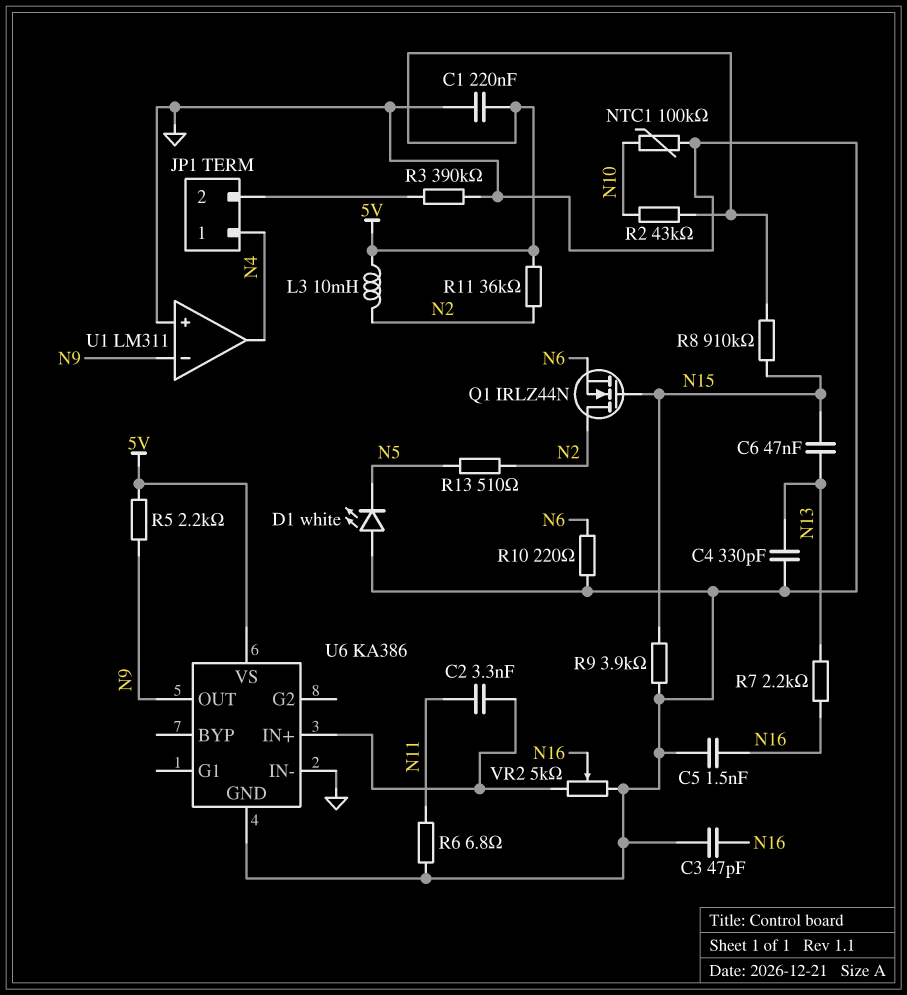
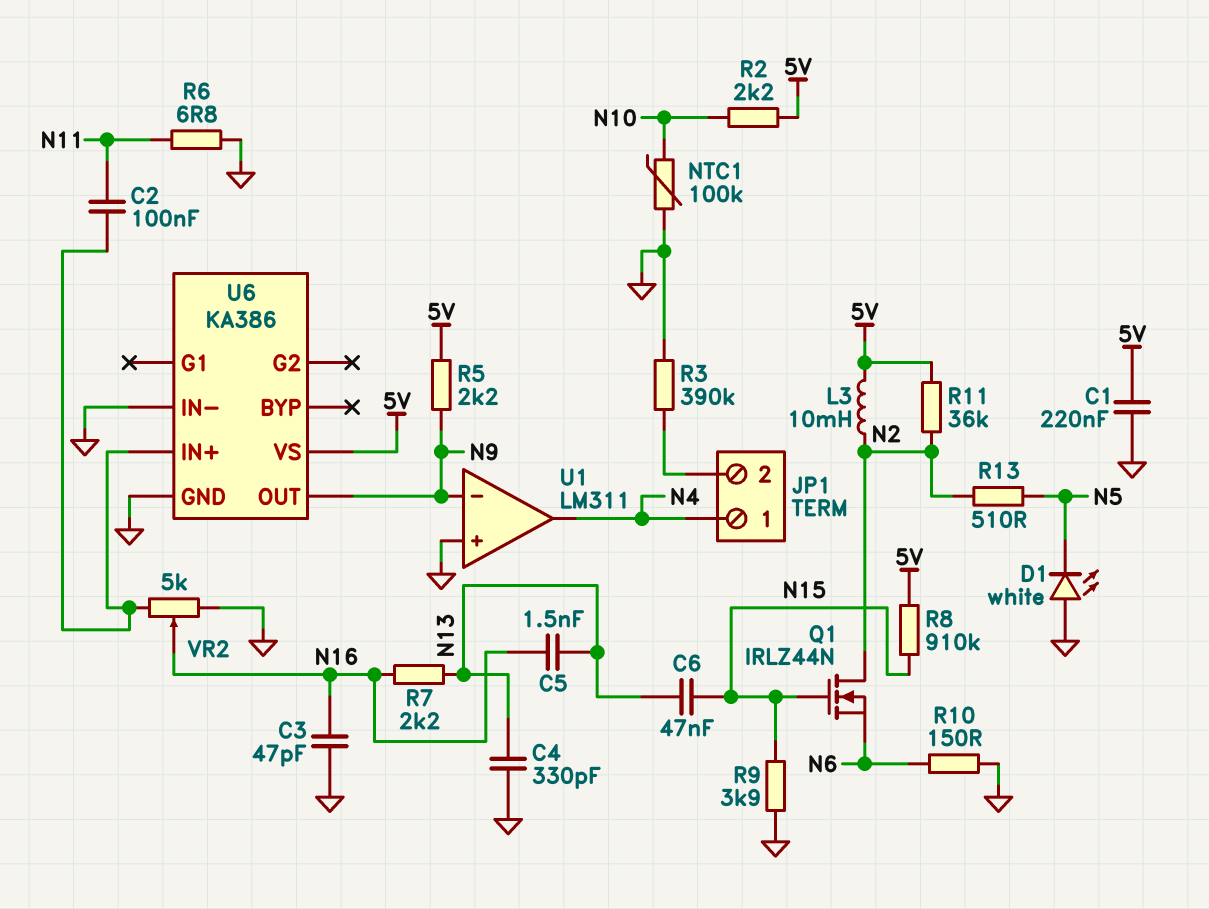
C2: 3.3nF (N11, U6/IN+) -> 100nF (N11, U6/IN+)
C5: 1.5nF (GND, N16) -> 1.5nF (N13, N16)
R2: 43k (5V, N10) -> 2.2k (5V, N10)
R10: 220 (GND, N6) -> 150 (GND, N6)

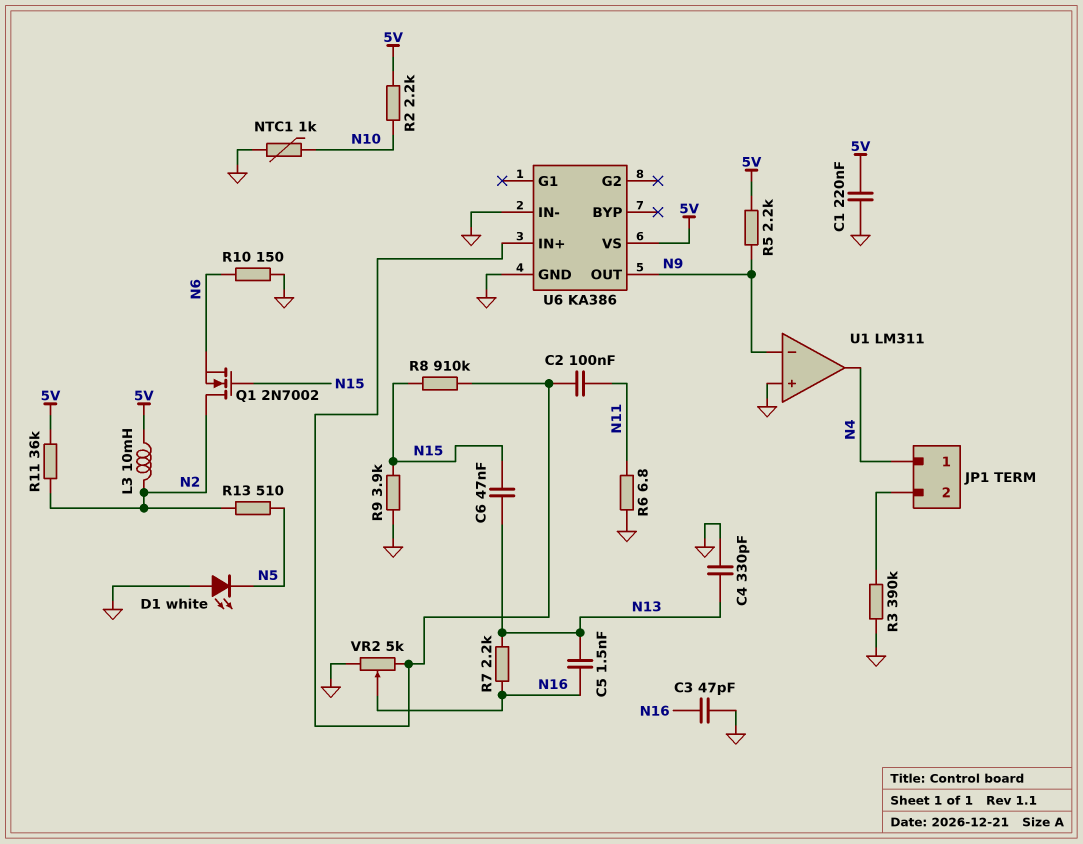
NTC1: 100k (GND, N10) -> 1k (GND, N10)
Q1: NMOS IRLZ44N (G N15, D N2, S N6) -> NMOS 2N7002 (G N15, D N2, S N6)
R8: 910k (5V, N15) -> 910k (N15, U6/IN+)

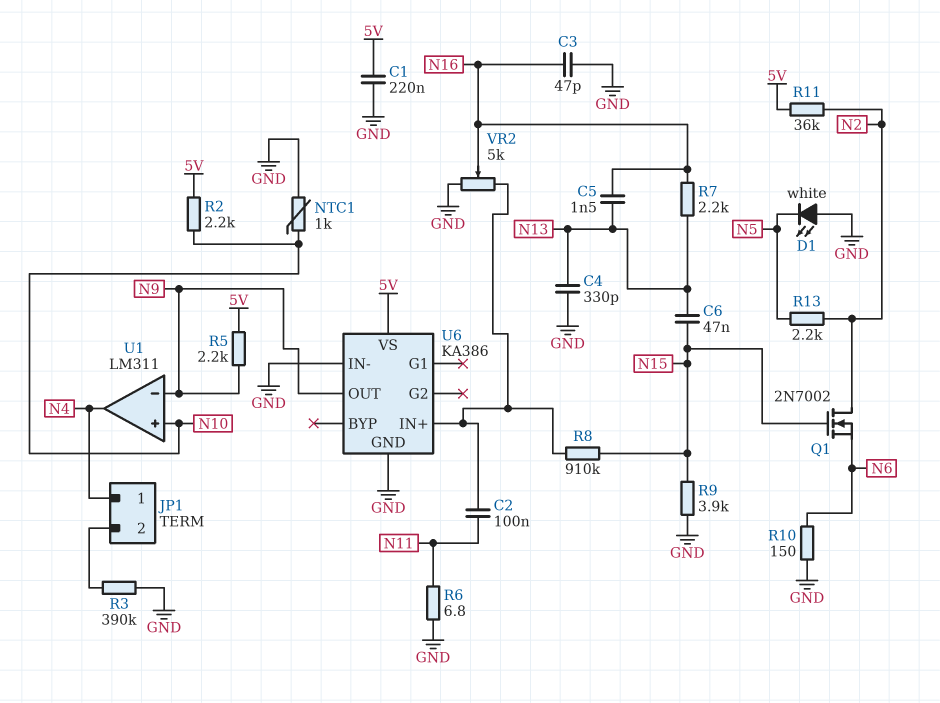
L3: 10mH (5V, N2) -> none
R13: 510 (N2, N5) -> 2.2k (N2, N5)
U1 pin in+: GND -> N10

